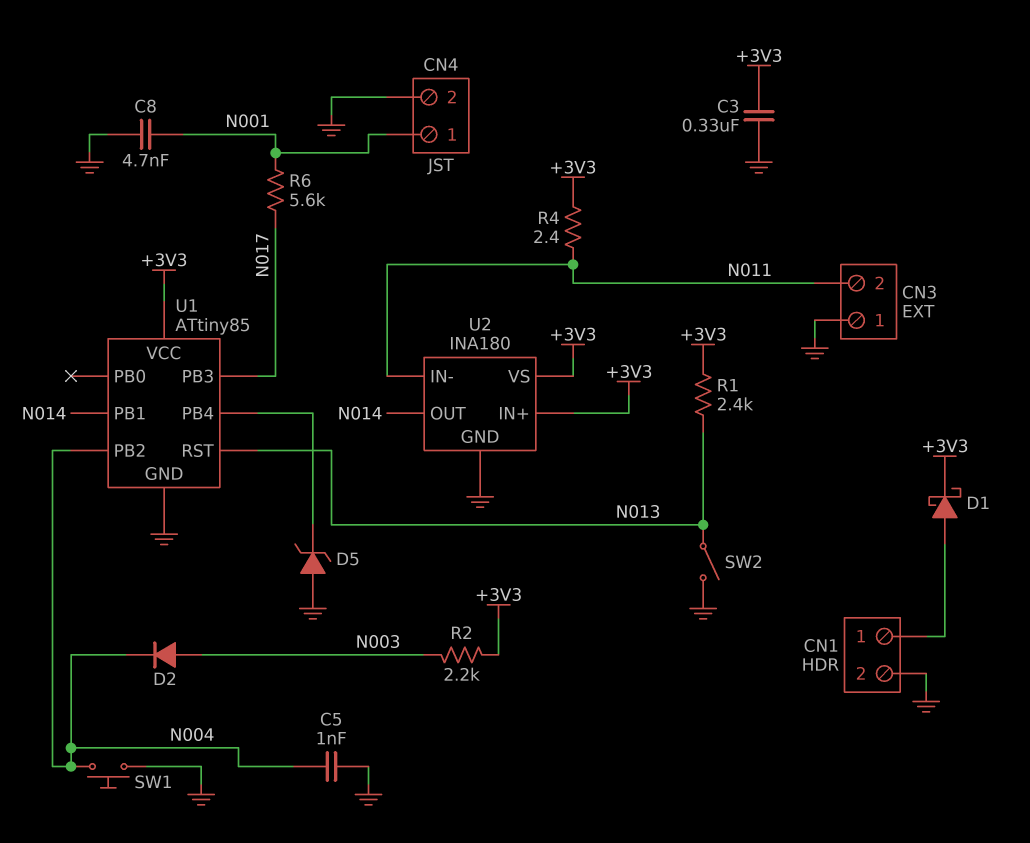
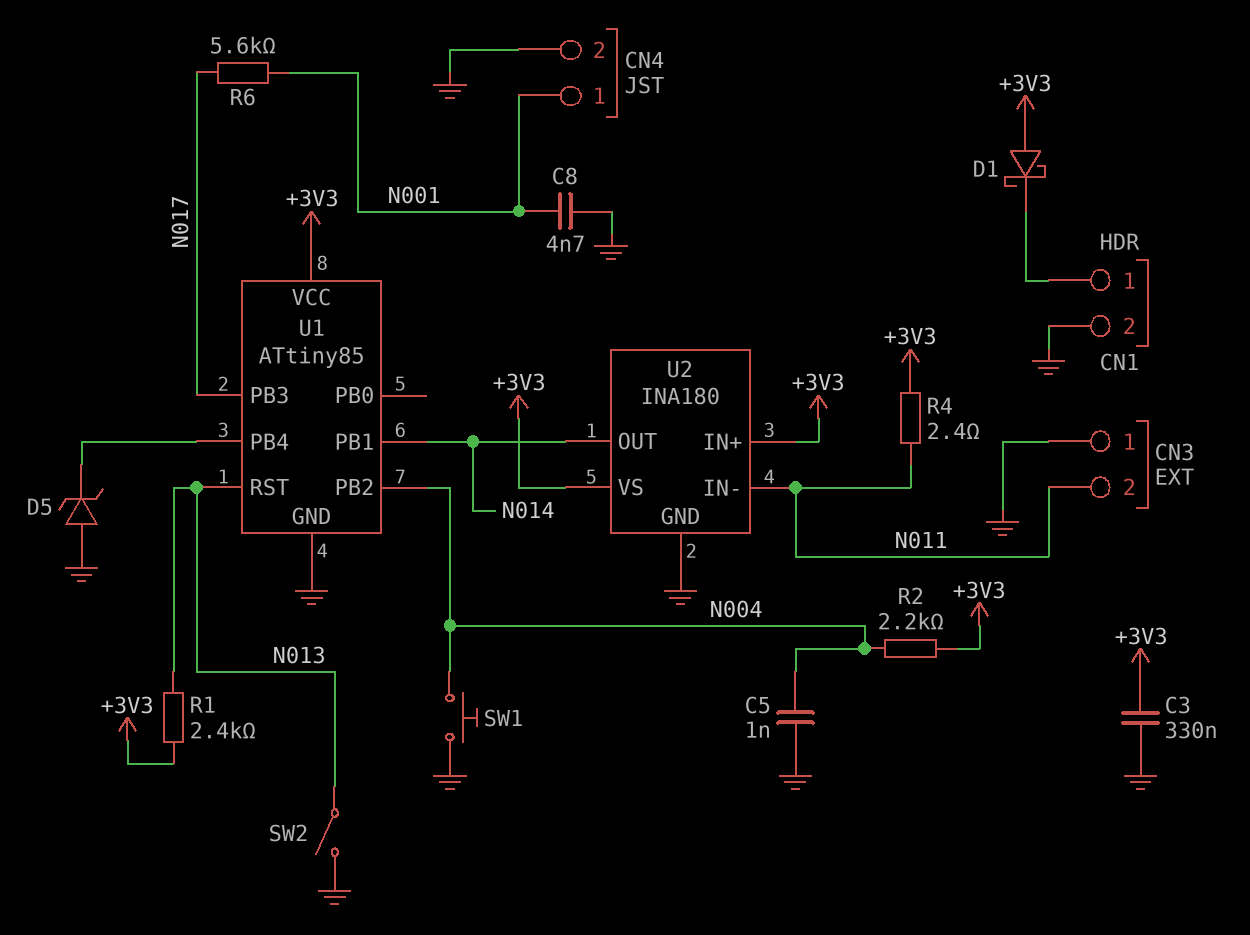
D1: schottky (A CN1/1, K +3V3) -> schottky (A +3V3, K CN1/1)
D2: diode (A N003, K N004) -> none
R2: 2.2k (+3V3, N003) -> 2.2k (+3V3, N004)

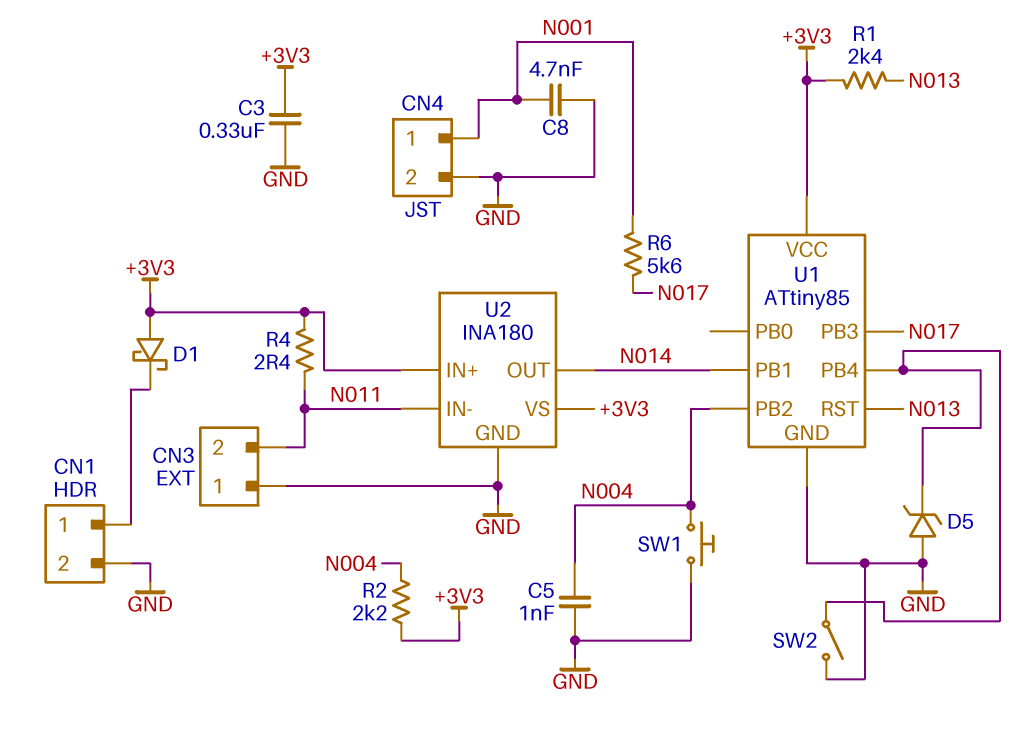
SW2: switch (GND, N013) -> switch (GND, U1/PB4)

